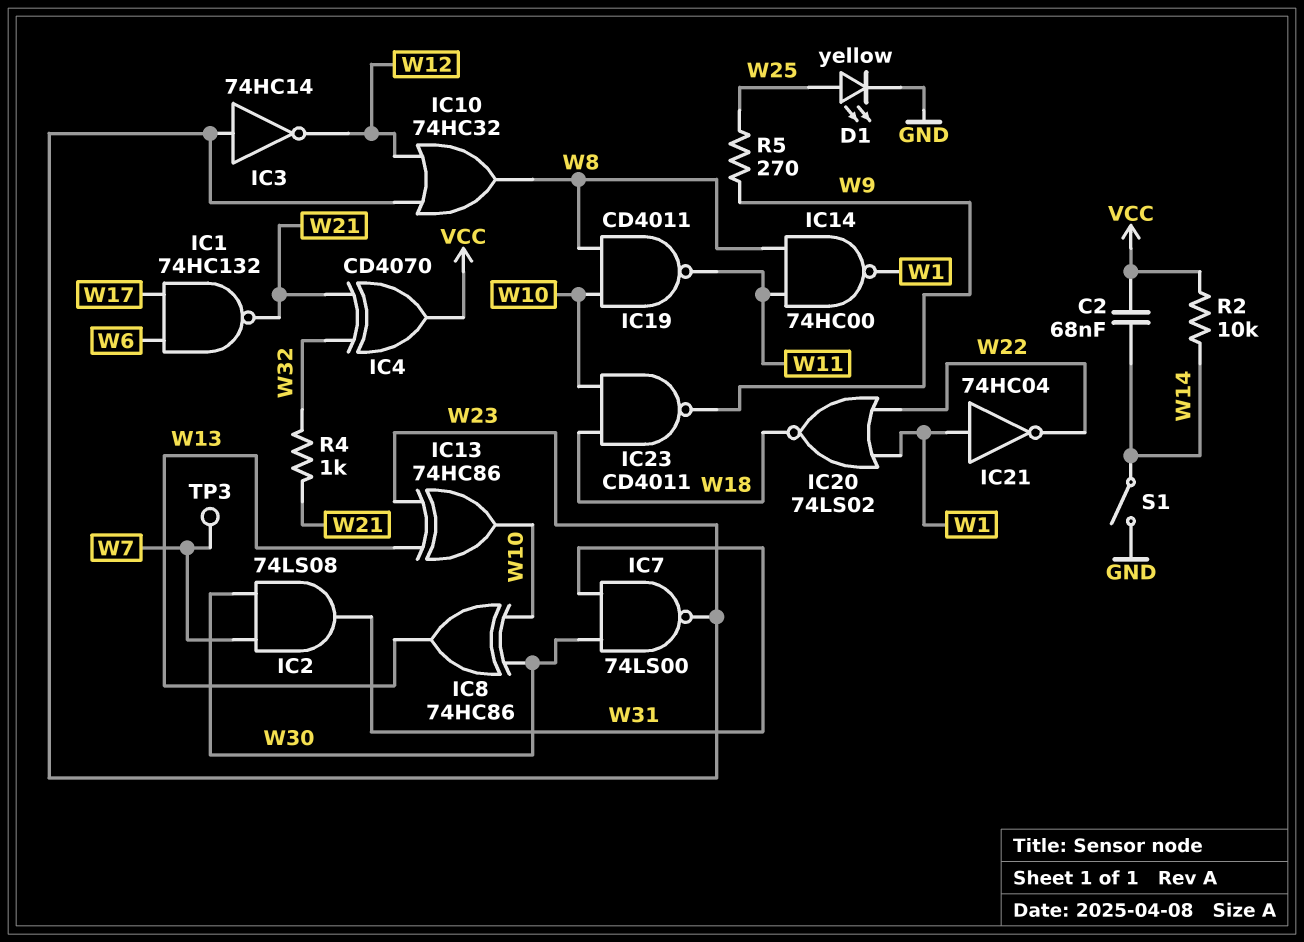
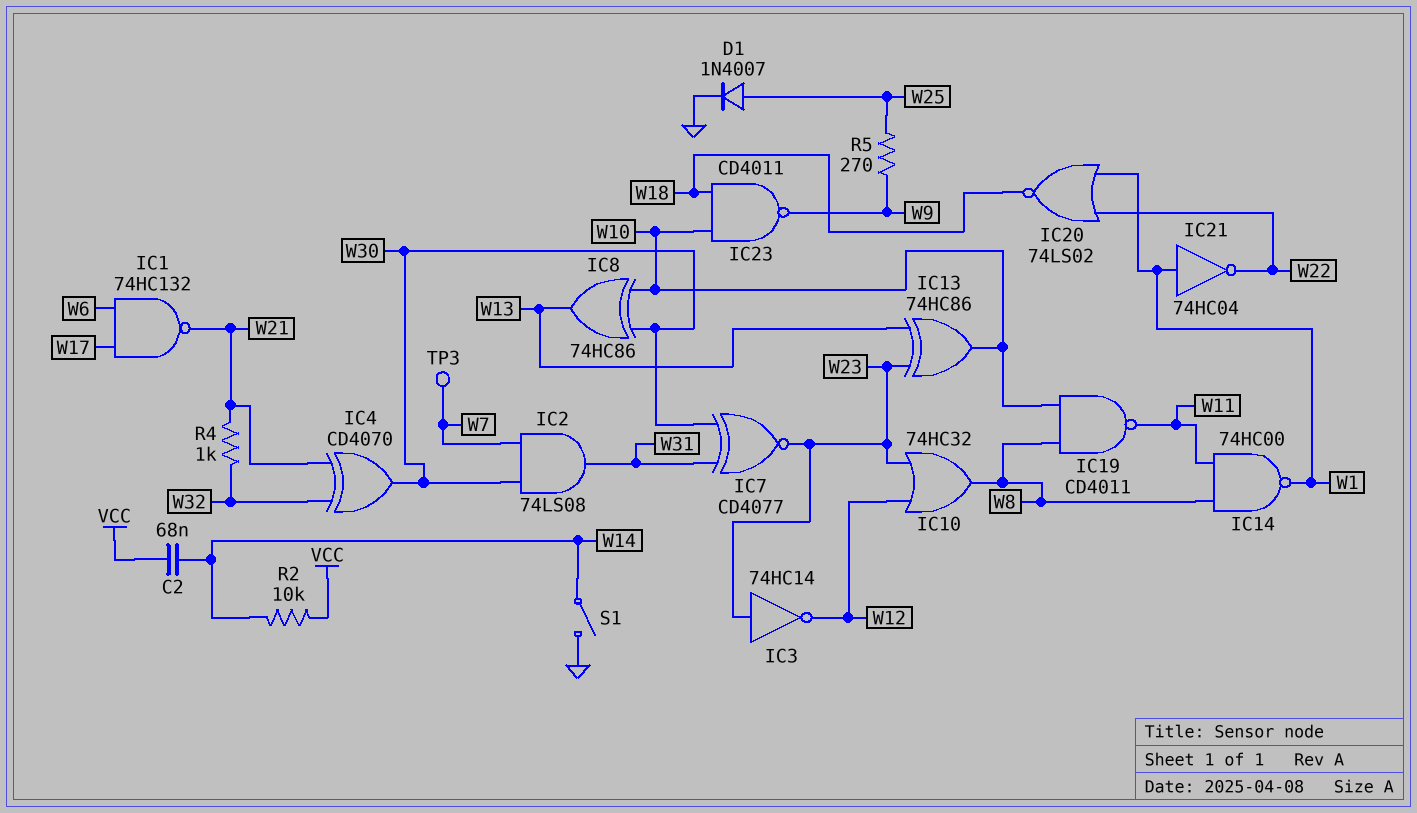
D1: LED yellow (A W25, K GND) -> diode 1N4007 (A W25, K GND)
IC4: XOR CD4070 (in W21, in W32, out VCC) -> XOR CD4070 (in W21, in W32, out W30)
IC7: NAND 74LS00 (in W30, in W31, out W23) -> XNOR CD4077 (in W30, in W31, out W23)

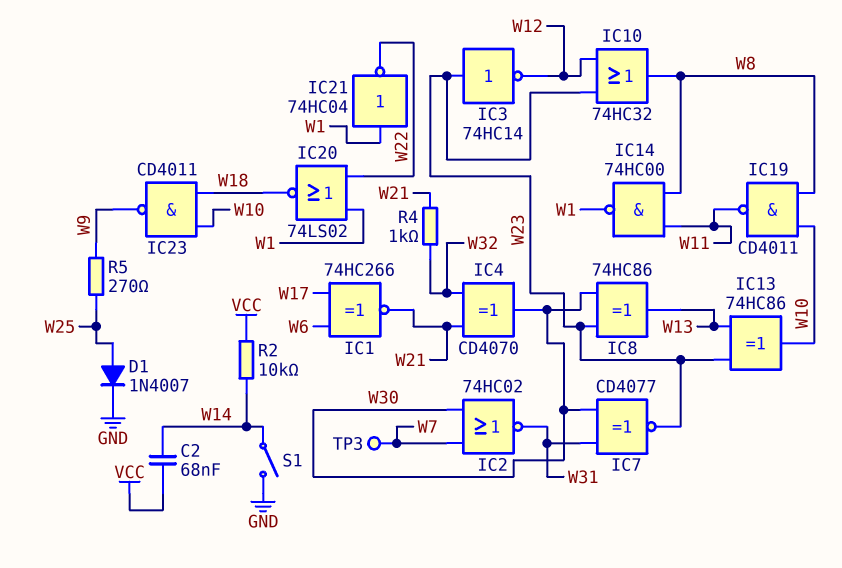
IC1: NAND 74HC132 (in W6, in W17, out W21) -> XNOR 74HC266 (in W6, in W17, out W21)
IC2: AND 74LS08 (in W7, in W30, out W31) -> NOR 74HC02 (in W7, in W30, out W31)
IC8: XOR 74HC86 (in W10, in W30, out W13) -> XOR 74HC86 (in W23, in W30, out W13)

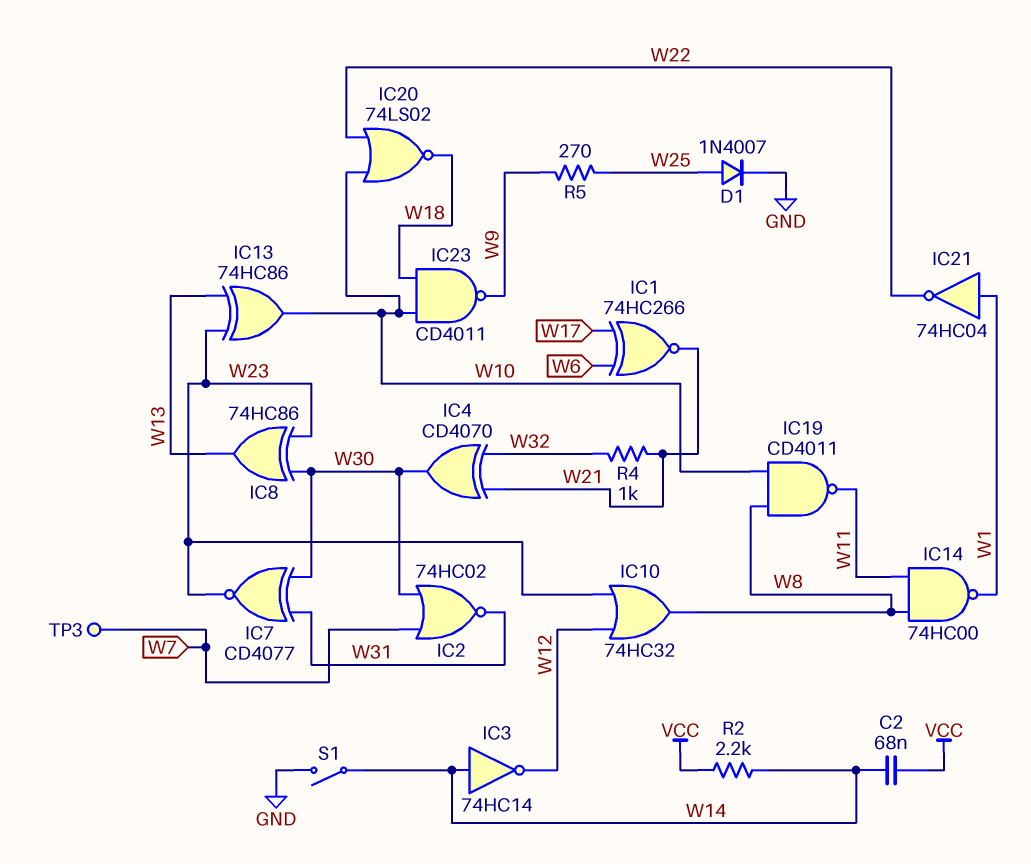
IC3: NOT 74HC14 (in W23, out W12) -> NOT 74HC14 (in W14, out W12)
IC20: NOR 74LS02 (in W1, in W22, out W18) -> NOR 74LS02 (in W10, in W22, out W18)
R2: 10k (VCC, W14) -> 2.2k (VCC, W14)

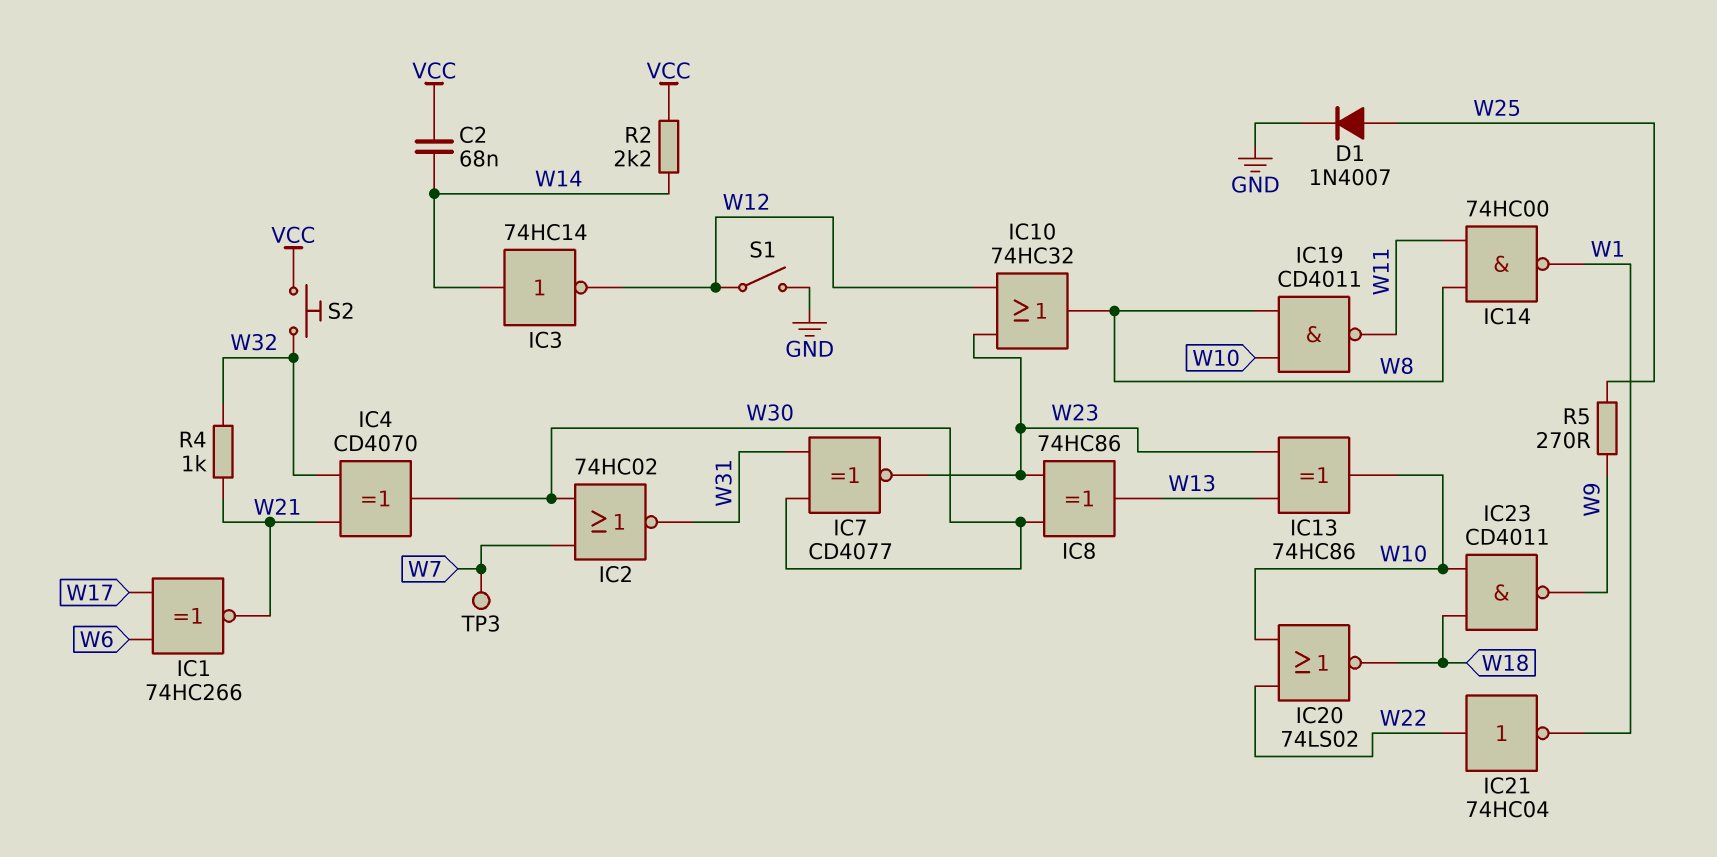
IC21: NOT 74HC04 (in W1, out W22) -> NOT 74HC04 (in W22, out W1)
S1: switch (GND, W14) -> switch (GND, W12)
S2: none -> button (VCC, W32)

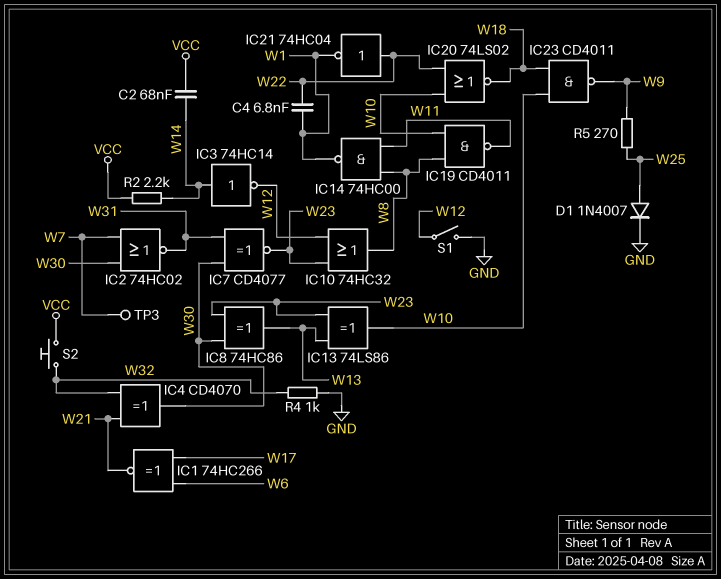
C4: none -> 6.8nF (W1, W22)
IC13: XOR 74HC86 (in W13, in W23, out W10) -> XOR 74LS86 (in W13, in W23, out W10)
R4: 1k (W21, W32) -> 1k (GND, W32)

